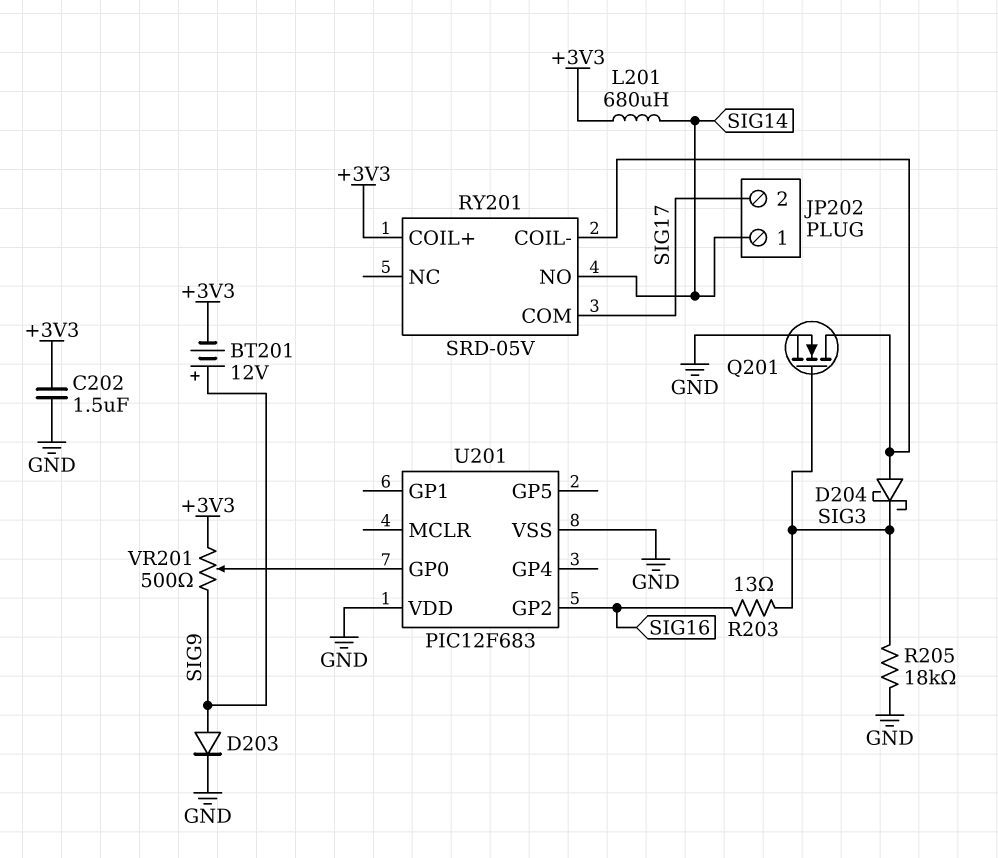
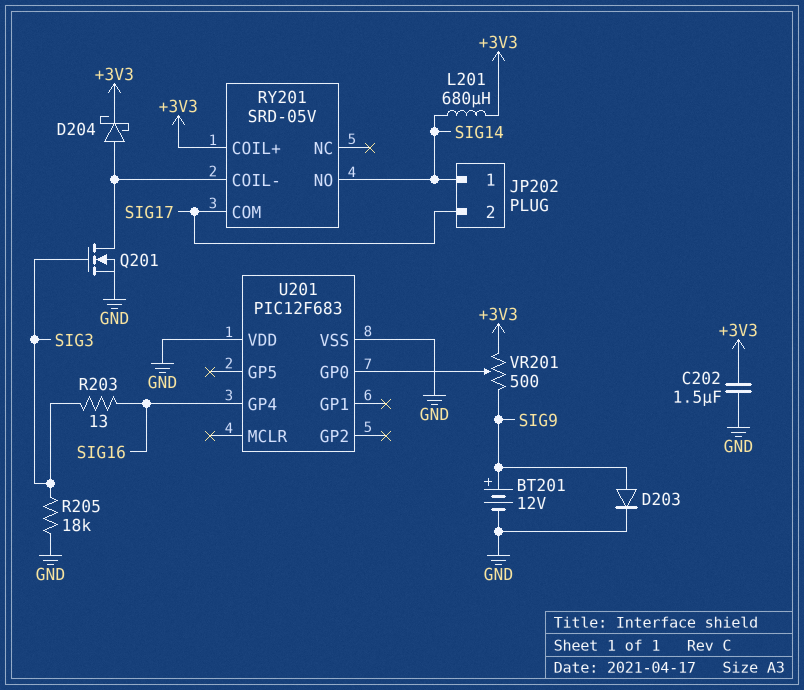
BT201: 12V (plus SIG9, minus +3V3) -> 12V (plus SIG9, minus GND)
D204: schottky (A RY201/COIL-, K SIG3) -> schottky (A RY201/COIL-, K +3V3)
U201 pin GP2: SIG16 -> none
U201 pin GP4: none -> SIG16

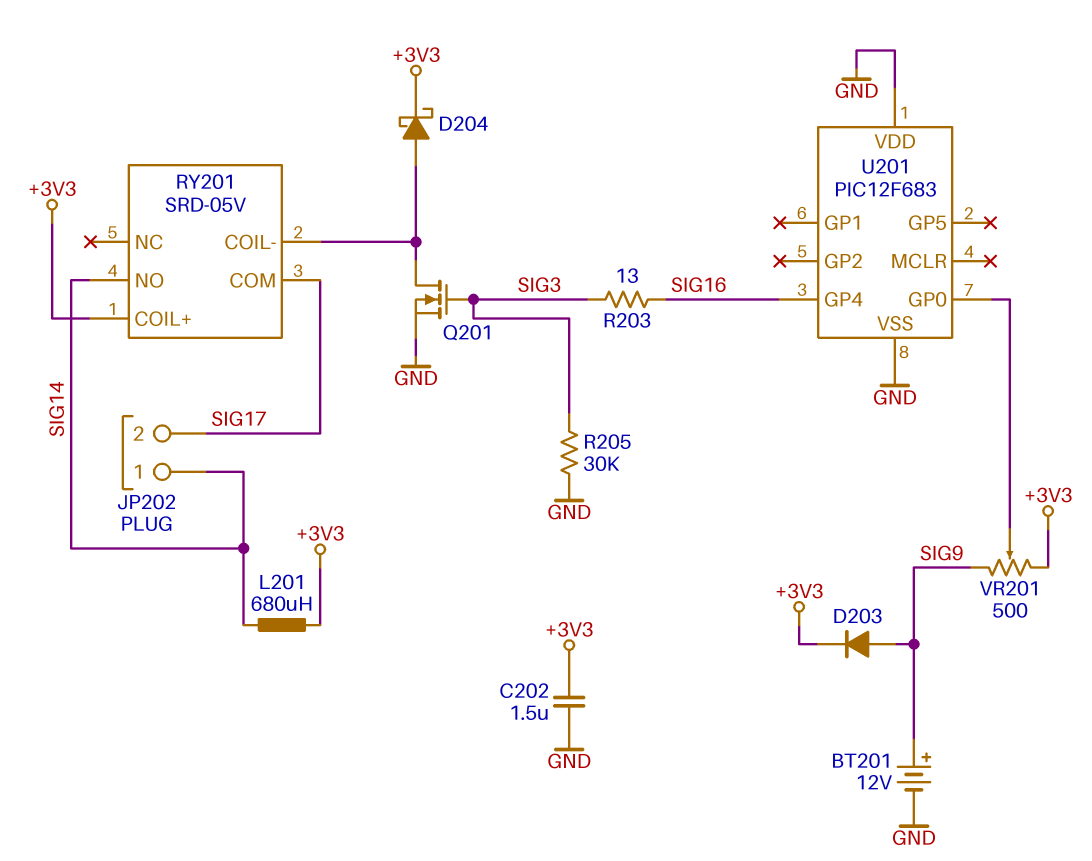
D203: diode (A SIG9, K GND) -> diode (A SIG9, K +3V3)
R205: 18k (GND, SIG3) -> 30k (GND, SIG3)

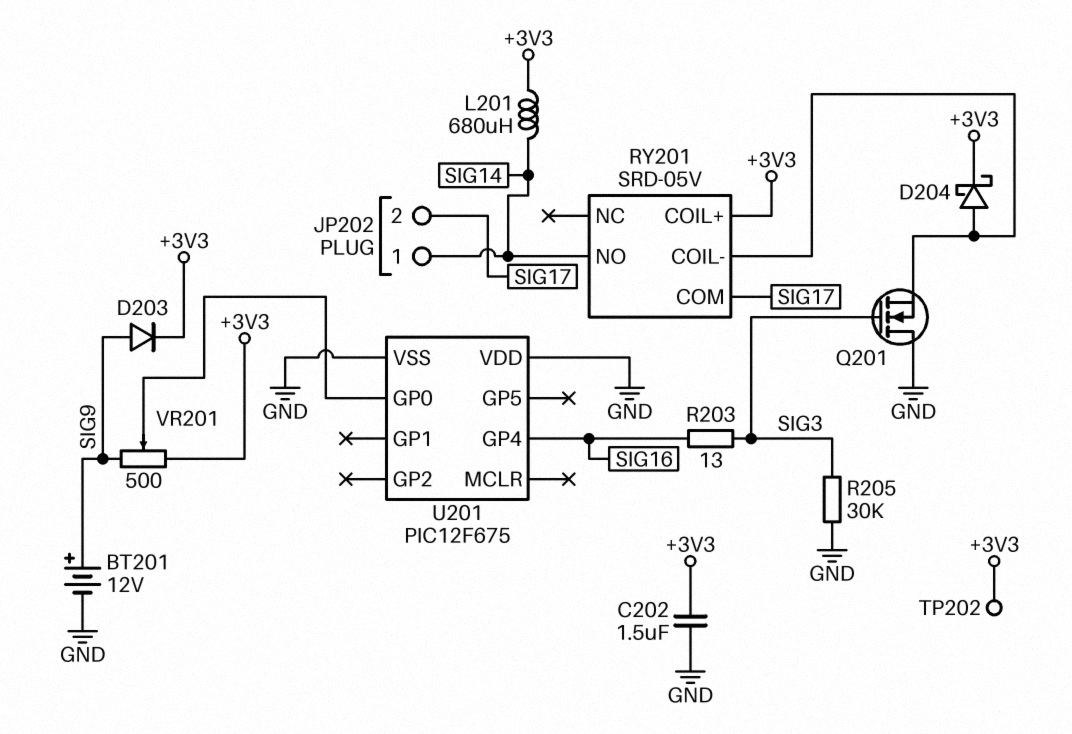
Q201: NMOS (G SIG3, D RY201/COIL-, S GND) -> NMOS (G SIG3, D GND, S RY201/COIL-)
TP202: none -> test point (+3V3)
U201: PIC12F683 -> PIC12F675

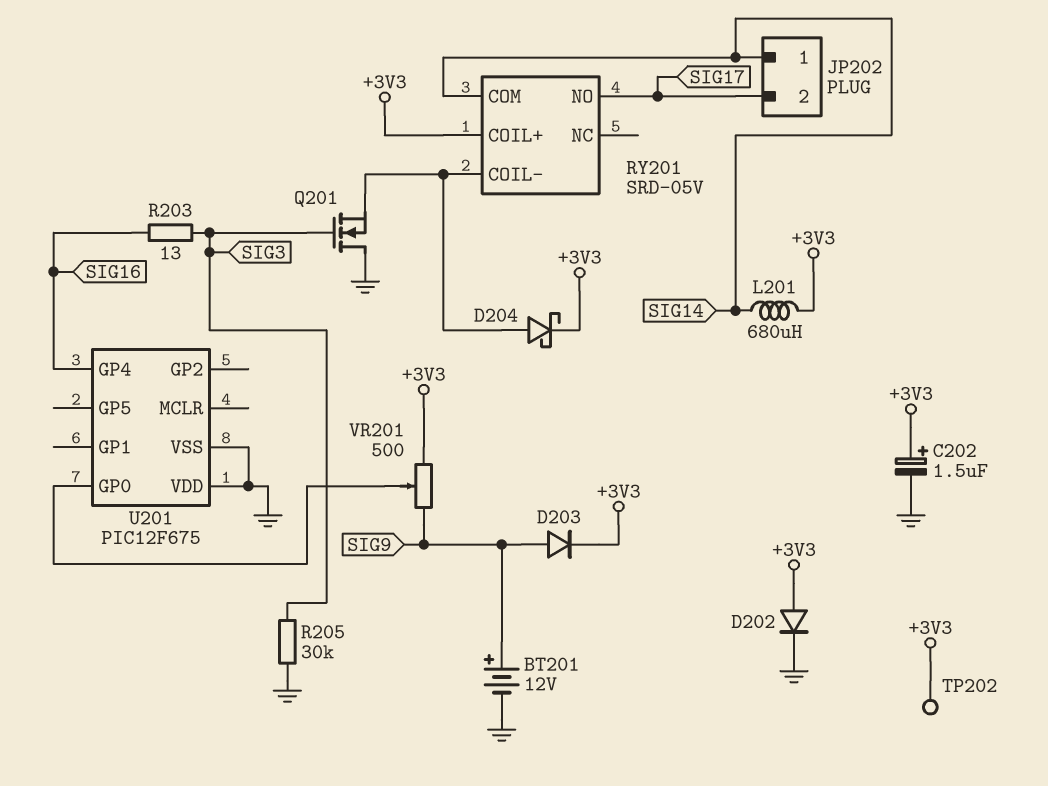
C202: 1.5uF (+3V3, GND) -> 1.5uF (plus +3V3, minus GND)
D202: none -> diode (A +3V3, K GND)
RY201 pin COM: SIG17 -> SIG14
RY201 pin NO: SIG14 -> SIG17

